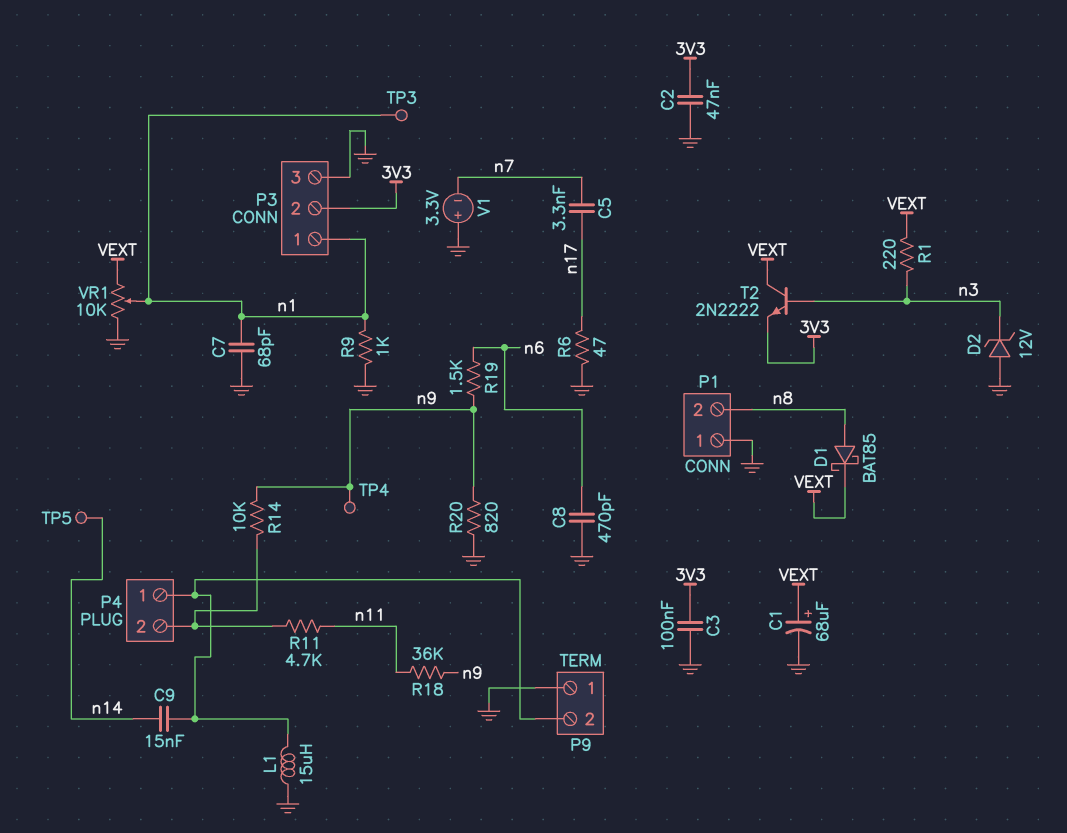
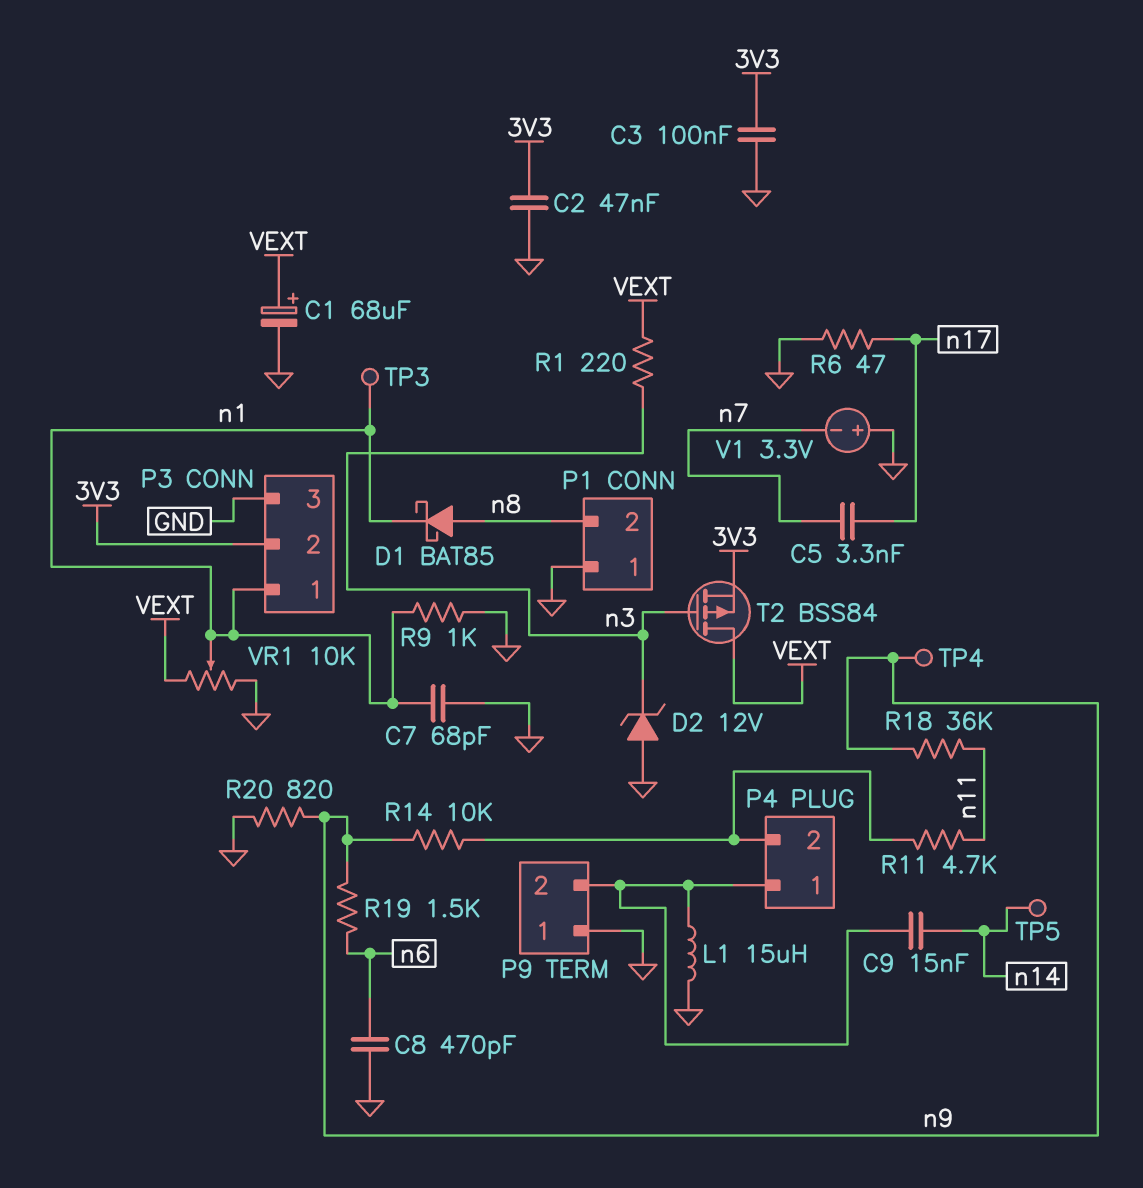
D1: schottky BAT85 (A n8, K VEXT) -> schottky BAT85 (A n8, K n1)
T2: NPN 2N2222 (B n3, C VEXT, E 3V3) -> PMOS BSS84 (G n3, D VEXT, S 3V3)

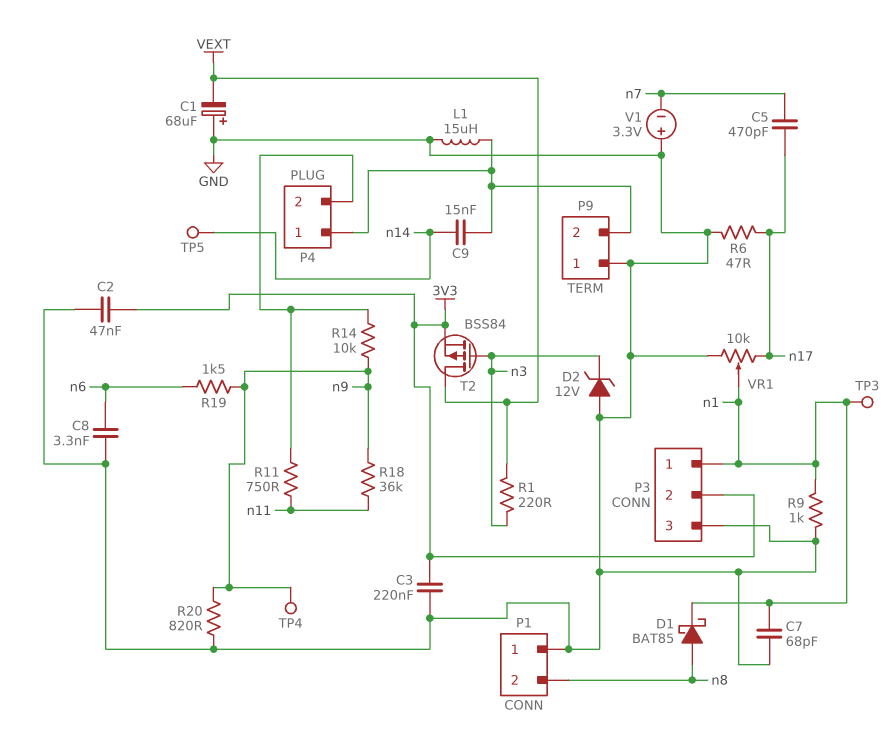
C1: 68uF (plus VEXT, minus GND) -> 68uF (plus GND, minus VEXT)
C3: 100nF (3V3, GND) -> 220nF (3V3, GND)
C5: 3.3nF (n7, n17) -> 470pF (n7, n17)
C8: 470pF (GND, n6) -> 3.3nF (GND, n6)
R11: 4.7k (P4/2, n11) -> 750 (P4/2, n11)
VR1: 10k (GND, VEXT, wiper n1) -> 10k (GND, n17, wiper n1)

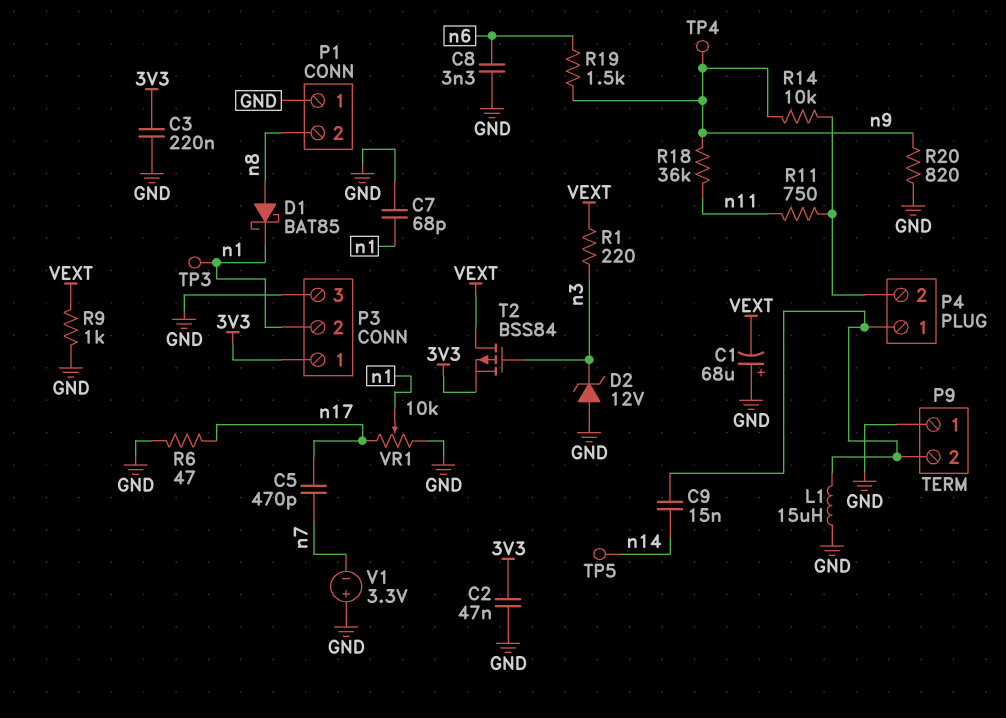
P3 pin 1: n1 -> 3V3
P3 pin 2: 3V3 -> n1
R9: 1k (GND, n1) -> 1k (GND, VEXT)

